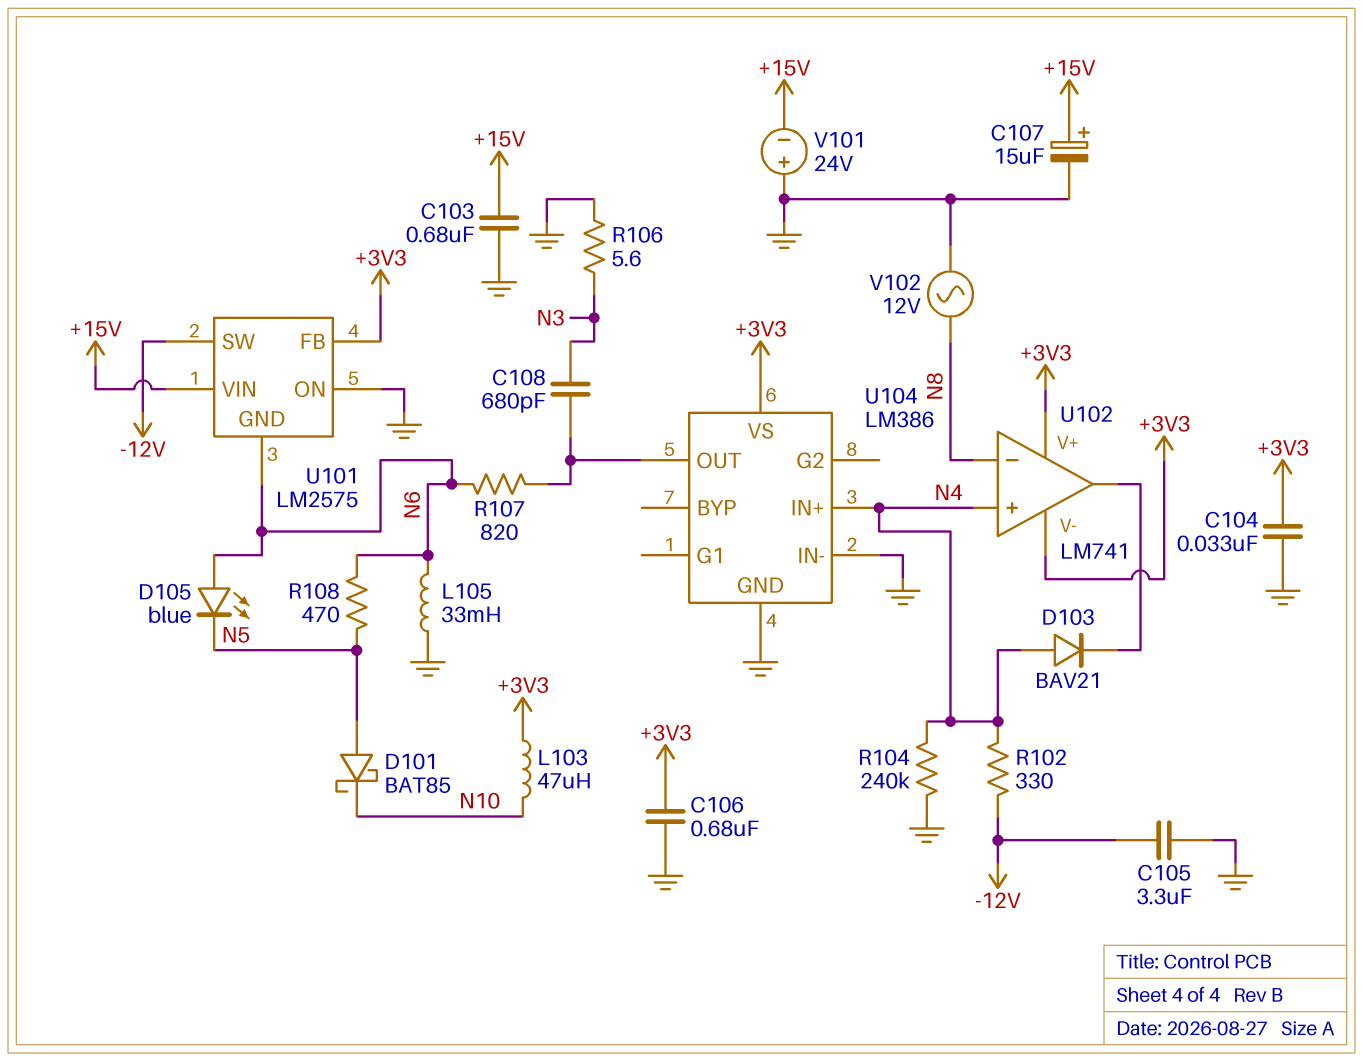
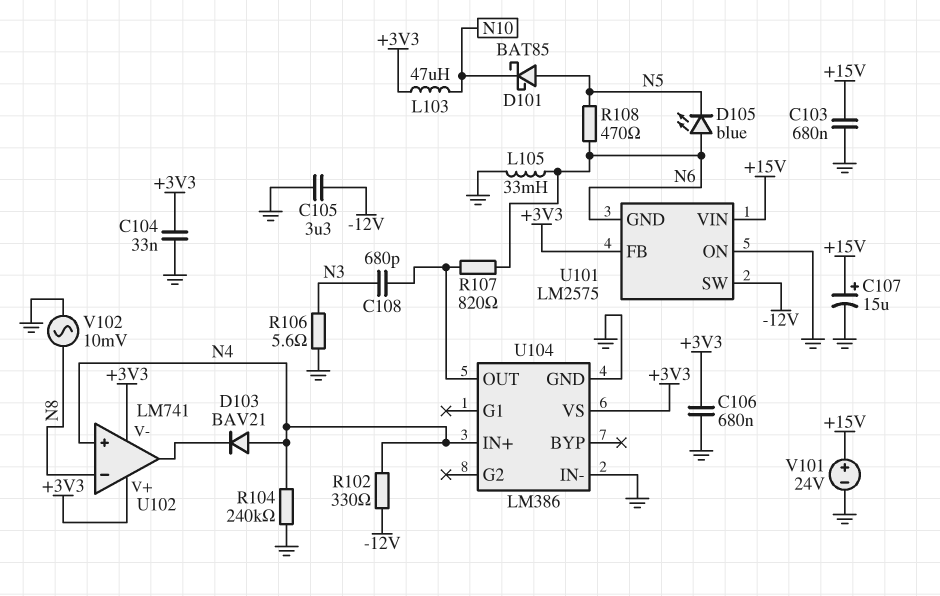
V101: 24V (plus GND, minus +15V) -> 24V (plus +15V, minus GND)
V102: AC 12V (GND, N8) -> AC 10mV (GND, N8)

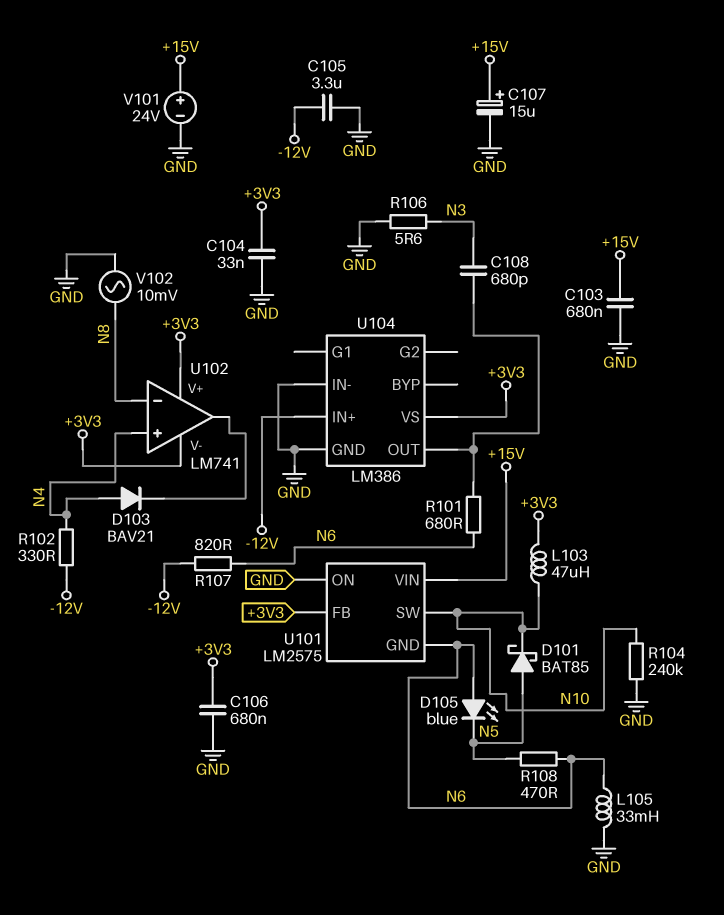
R101: none -> 680 (N6, U104/OUT)
R104: 240k (GND, N4) -> 240k (GND, N10)
R107: 820 (N6, U104/OUT) -> 820 (-12V, N6)
U101 pin SW: -12V -> N10
U104 pin IN+: N4 -> -12V

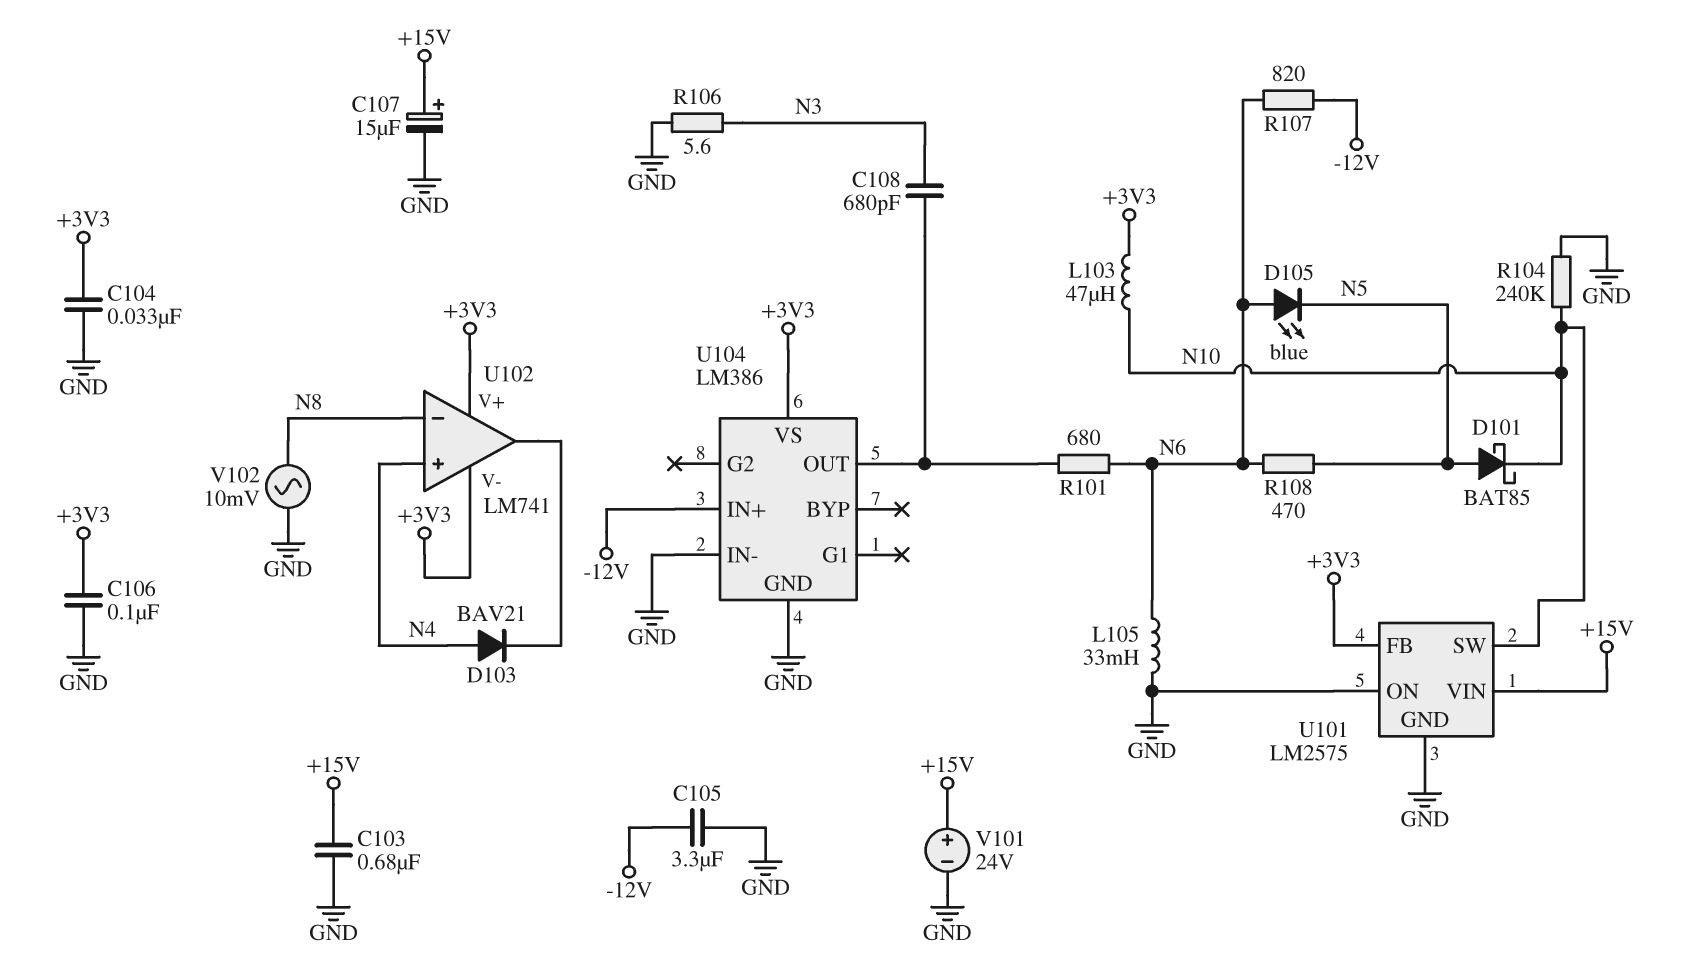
C106: 680nF (+3V3, GND) -> 100nF (+3V3, GND)
R102: 330 (-12V, N4) -> none
U101 pin GND: N6 -> GND

